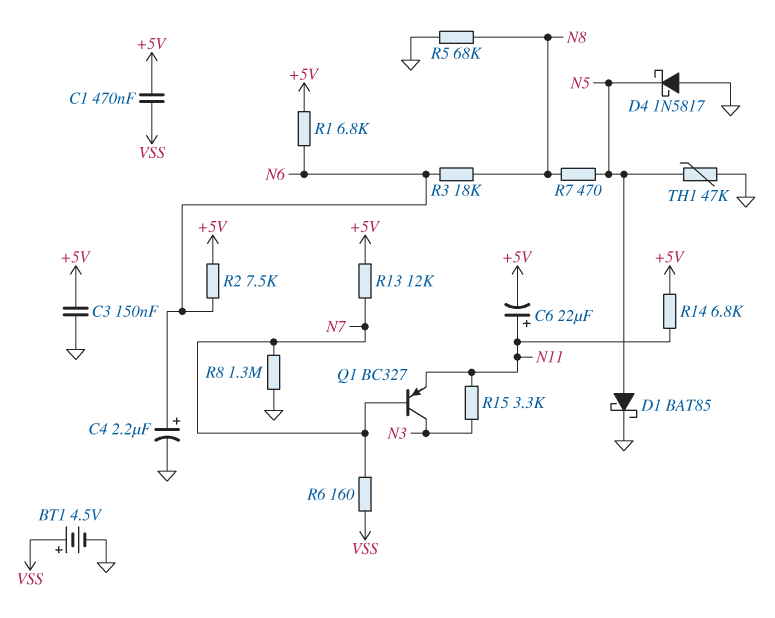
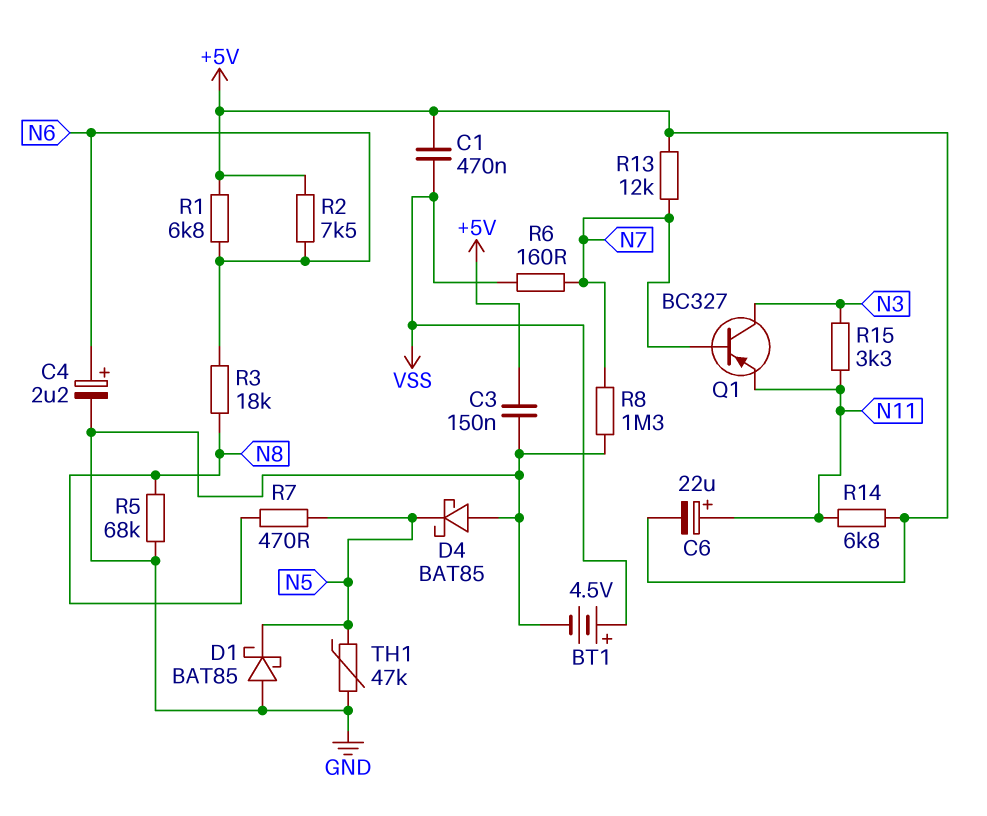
D1: schottky BAT85 (A N5, K GND) -> schottky BAT85 (A GND, K N5)
D4: schottky 1N5817 (A GND, K N5) -> schottky BAT85 (A GND, K N5)

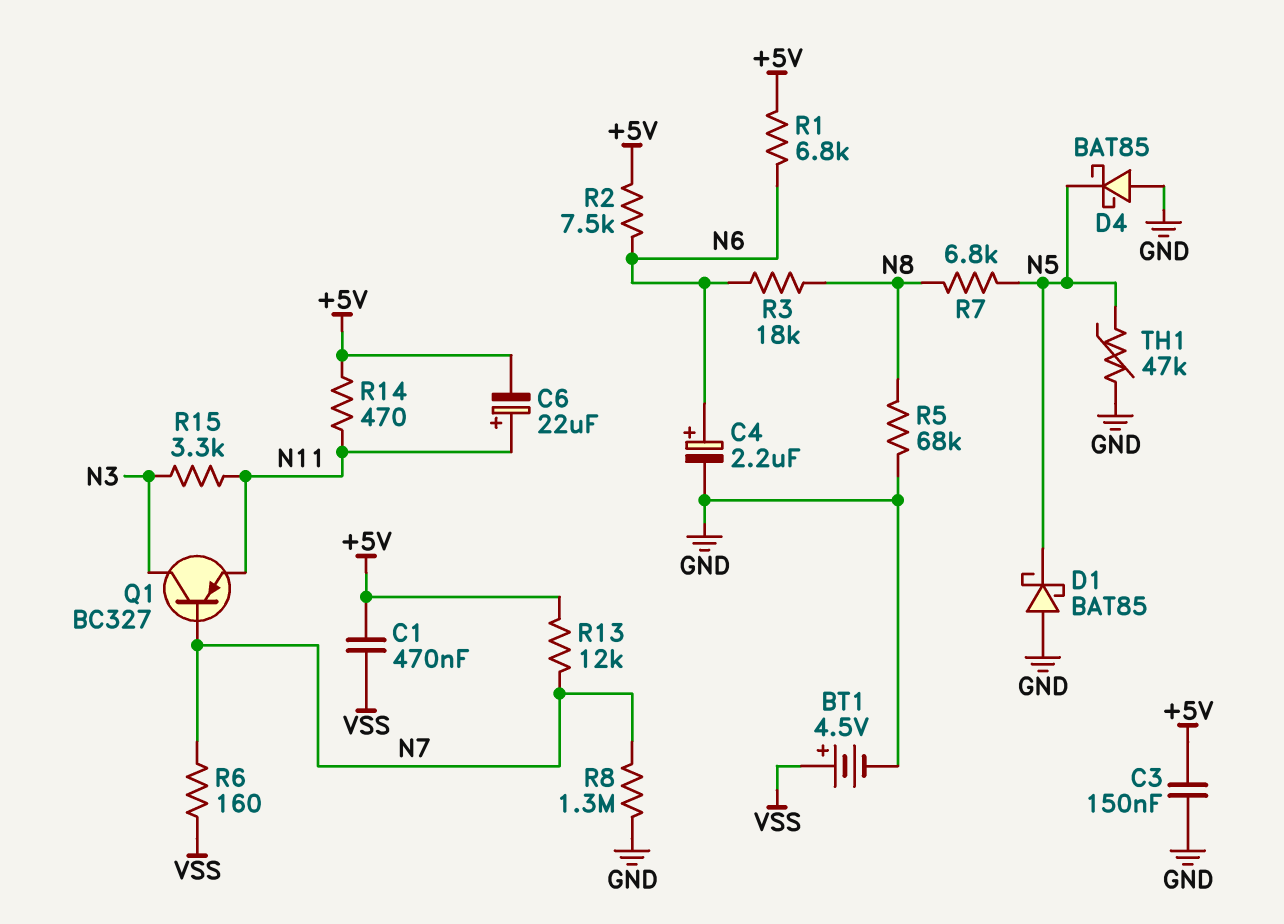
R7: 470 (N5, N8) -> 6.8k (N5, N8)
R14: 6.8k (+5V, N11) -> 470 (+5V, N11)

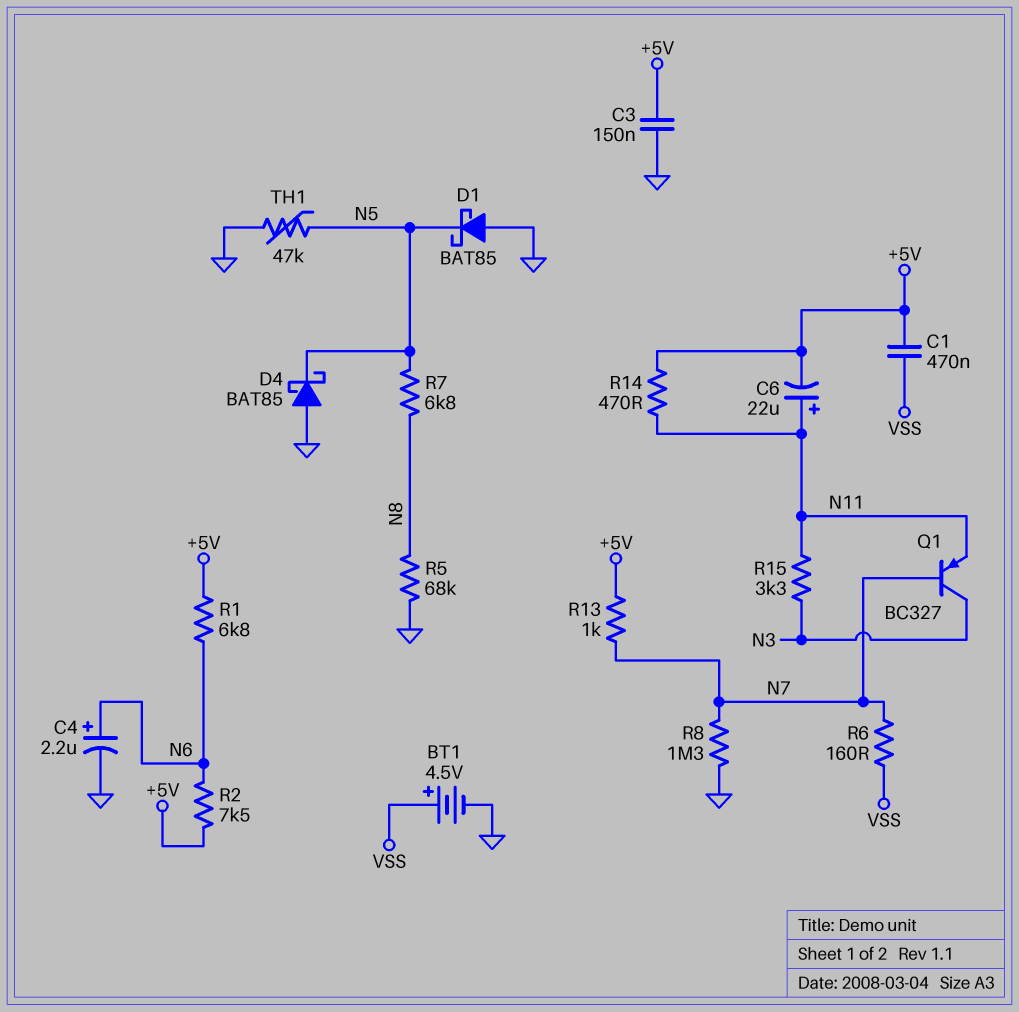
R3: 18k (N6, N8) -> none
R13: 12k (+5V, N7) -> 1k (+5V, N7)

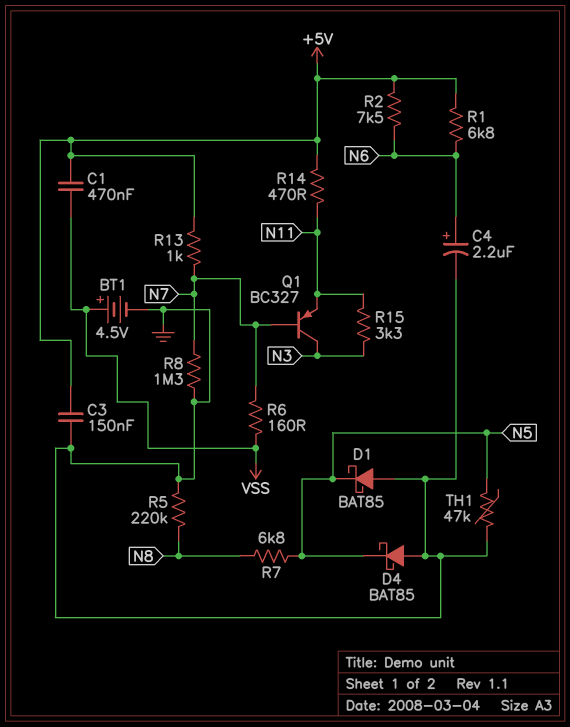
C6: 22uF (plus N11, minus +5V) -> none
R5: 68k (GND, N8) -> 220k (GND, N8)

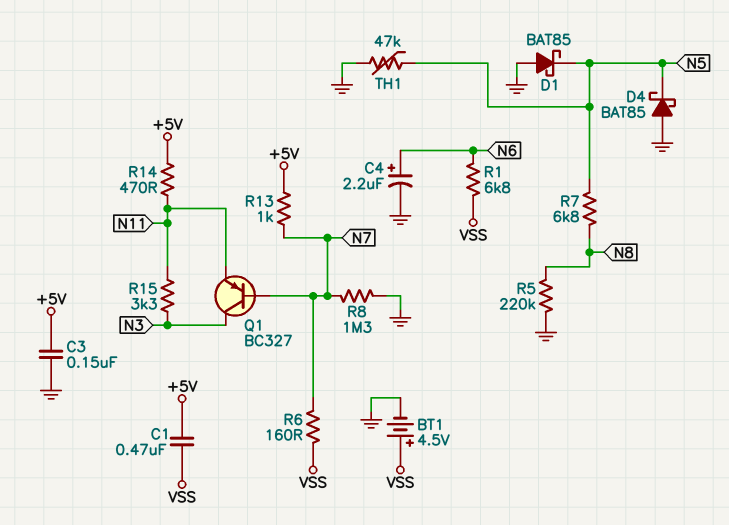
R1: 6.8k (+5V, N6) -> 6.8k (N6, VSS)
R2: 7.5k (+5V, N6) -> none

